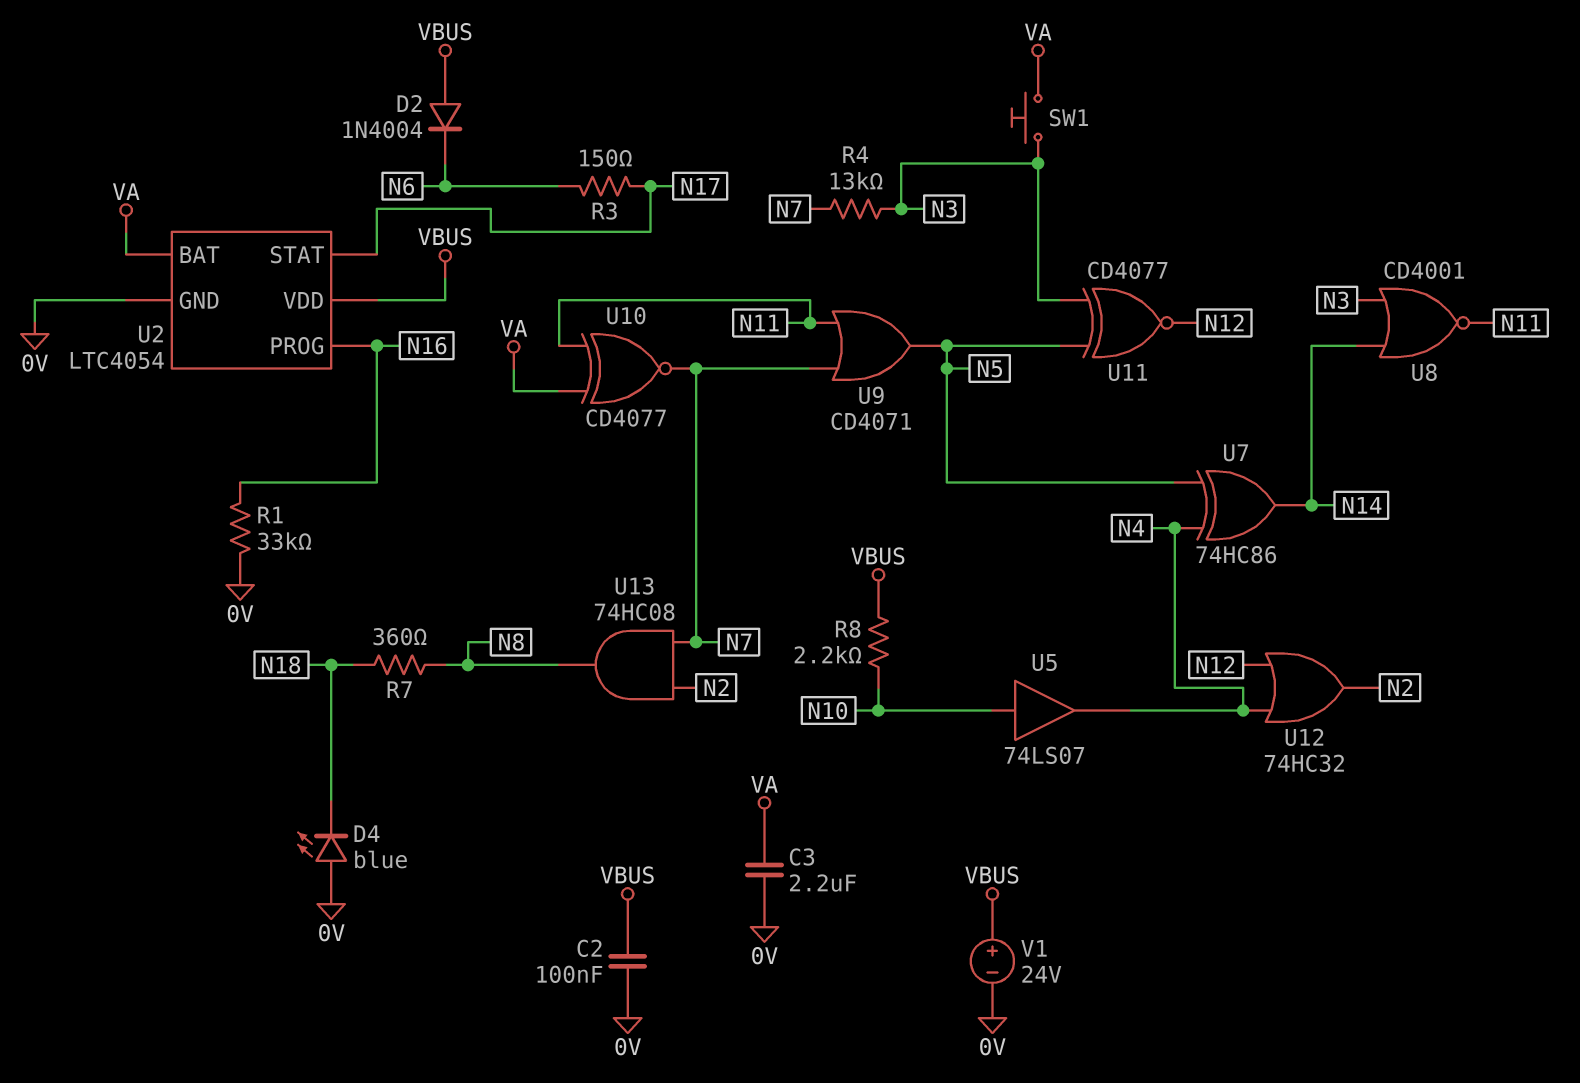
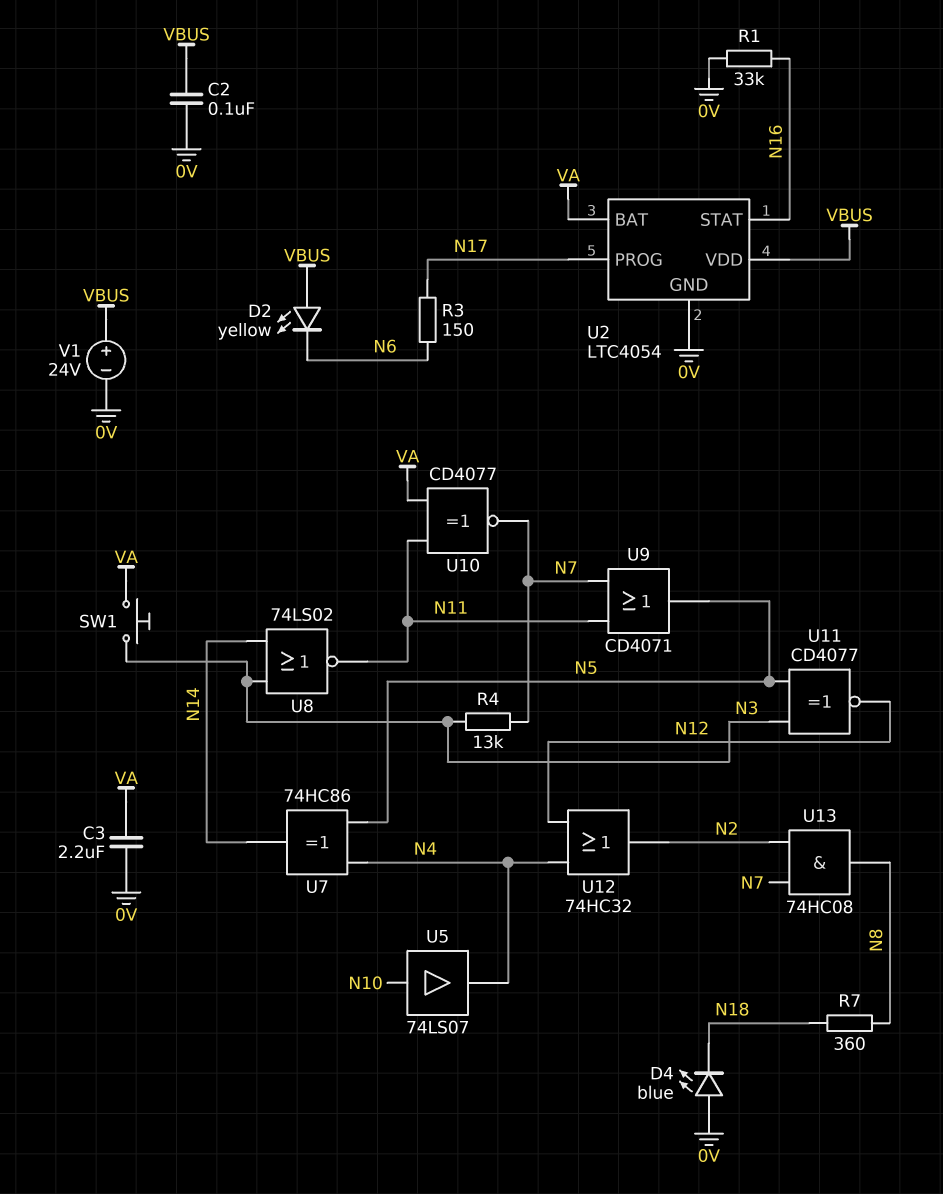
D2: diode 1N4004 (A VBUS, K N6) -> LED yellow (A VBUS, K N6)
R8: 2.2k (N10, VBUS) -> none
U2 pin PROG: N16 -> N17
U2 pin STAT: N17 -> N16
U8: NOR CD4001 (in N3, in N14, out N11) -> NOR 74LS02 (in N3, in N14, out N11)

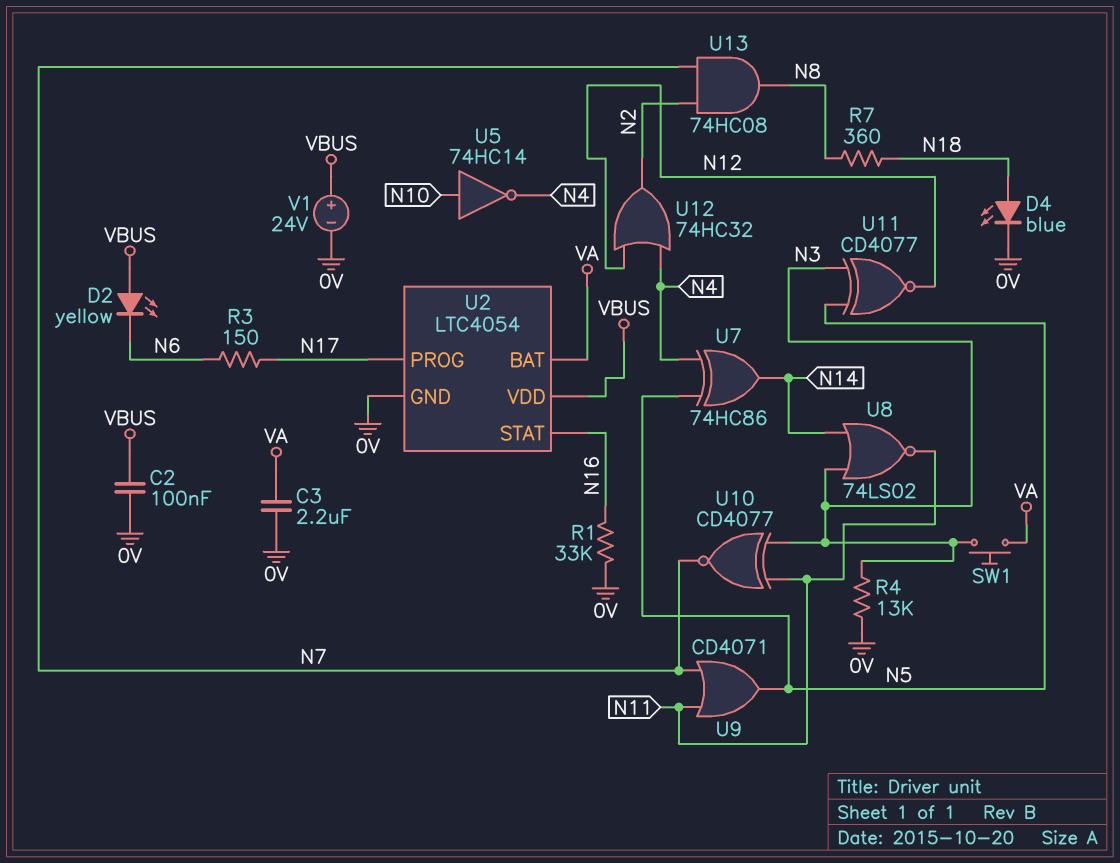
D4: LED blue (A 0V, K N18) -> LED blue (A N18, K 0V)
R4: 13k (N3, N7) -> 13k (0V, N3)
U5: buffer 74LS07 (in N10, out N4) -> NOT 74HC14 (in N10, out N4)
U10: XNOR CD4077 (in N11, in VA, out N7) -> XNOR CD4077 (in N3, in N11, out N7)

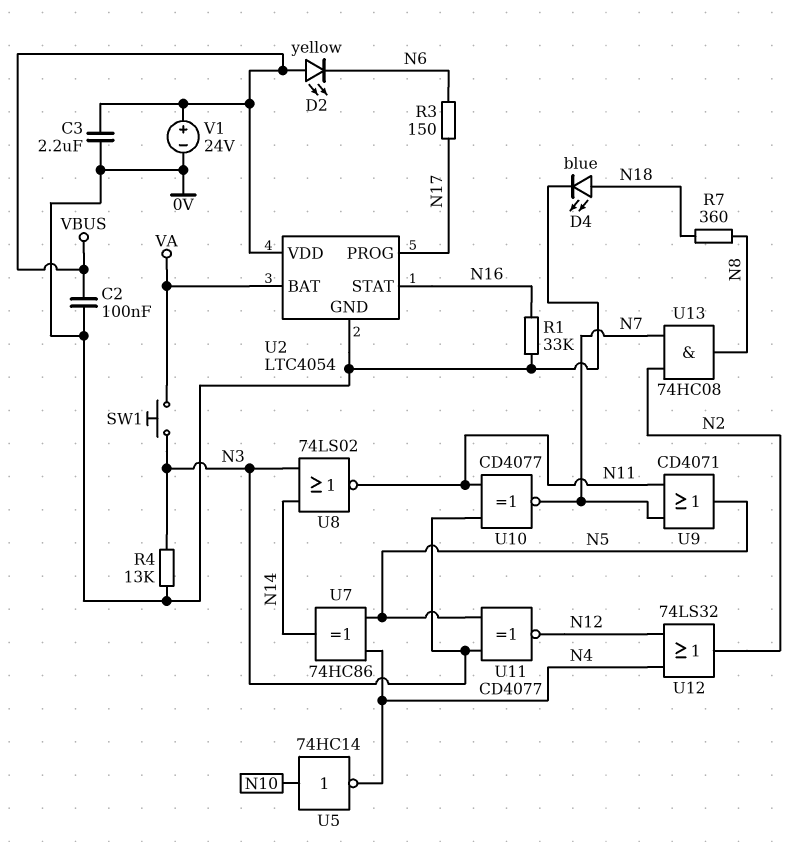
C3: 2.2uF (0V, VA) -> 2.2uF (0V, VBUS)
U12: OR 74HC32 (in N4, in N12, out N2) -> OR 74LS32 (in N4, in N12, out N2)

